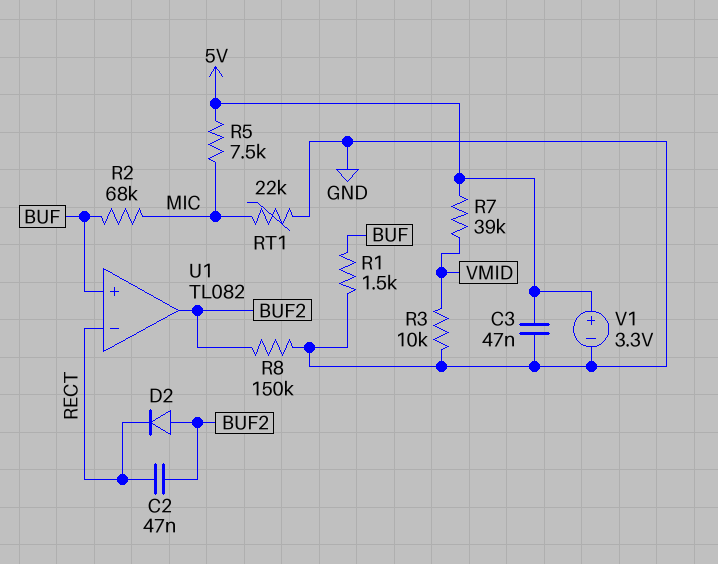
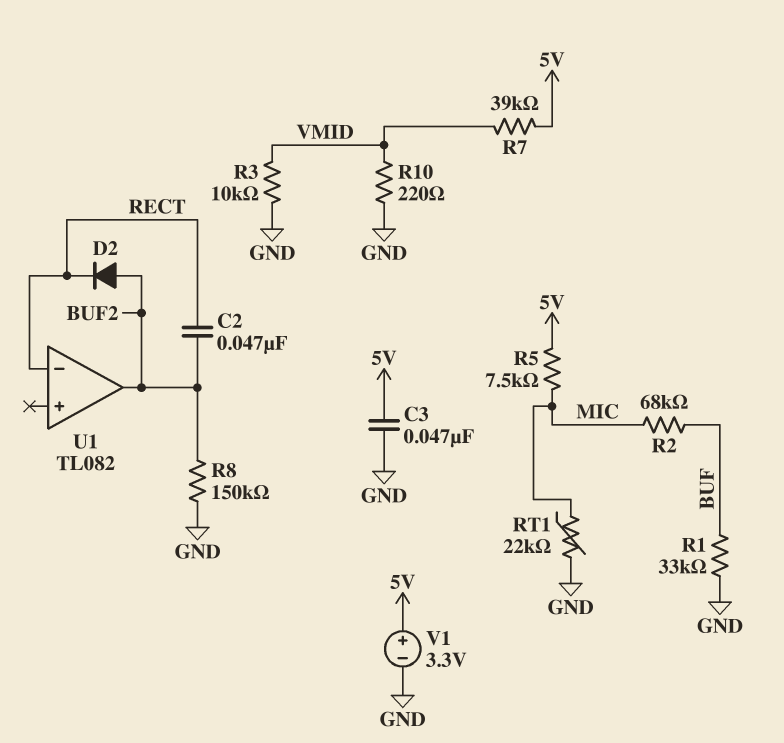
R1: 1.5k (BUF, GND) -> 33k (BUF, GND)
R10: none -> 220 (GND, VMID)
U1 pin in+: BUF -> none

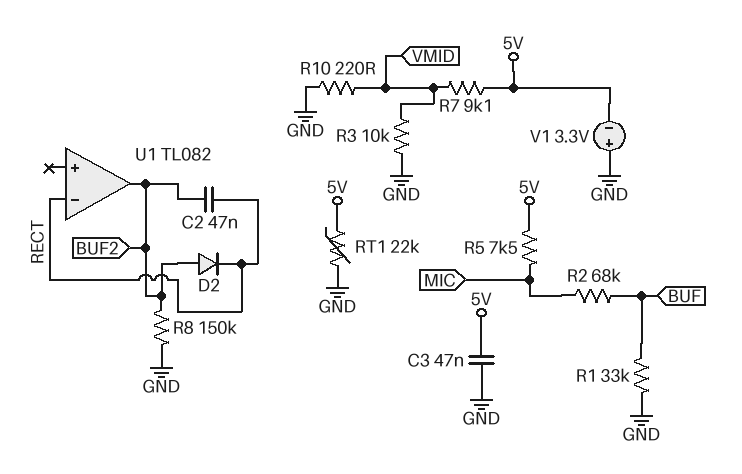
R7: 39k (5V, VMID) -> 9.1k (5V, VMID)
RT1: 22k (GND, MIC) -> 22k (5V, GND)
V1: 3.3V (plus 5V, minus GND) -> 3.3V (plus GND, minus 5V)

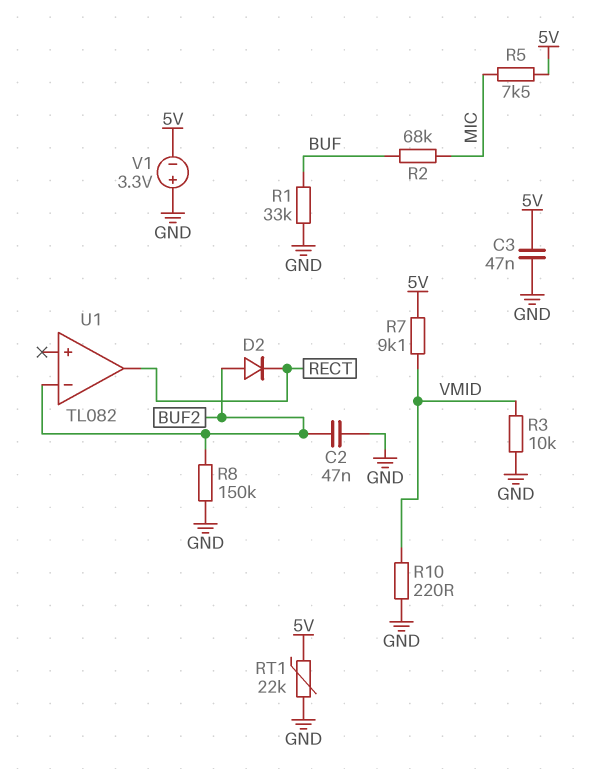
C2: 47nF (BUF2, RECT) -> 47nF (BUF2, GND)
U1 pin in-: RECT -> BUF2
U1 pin out: BUF2 -> RECT

